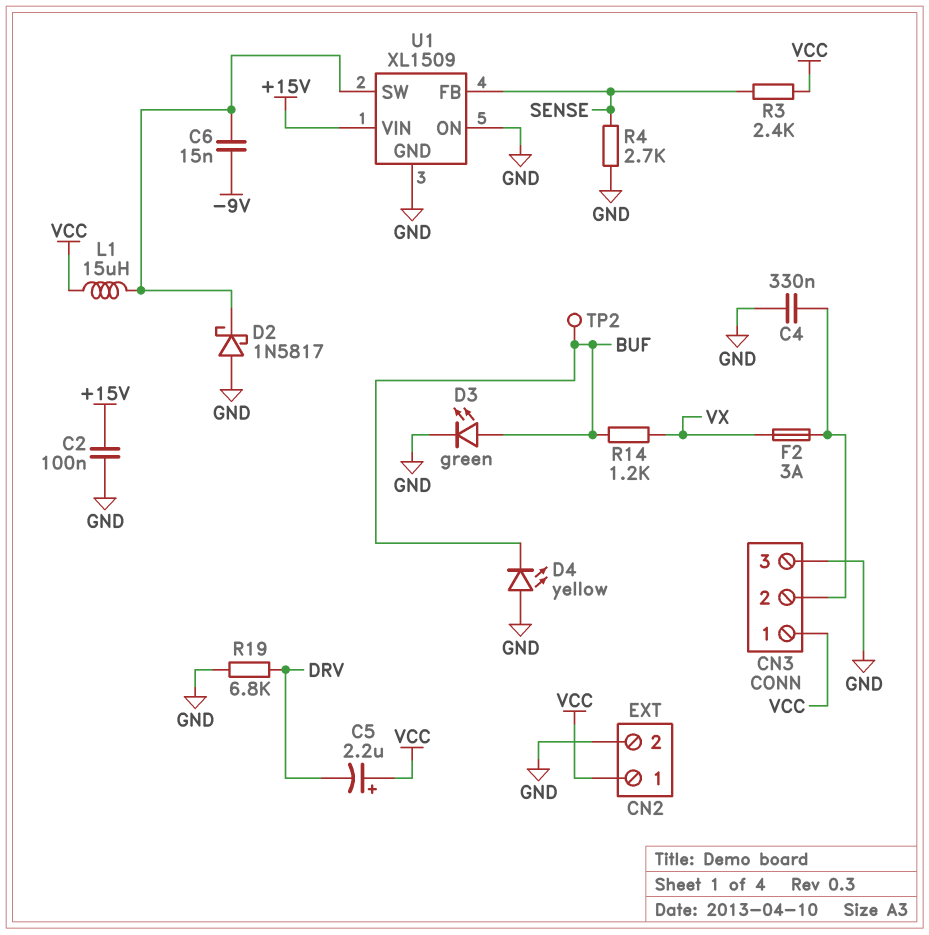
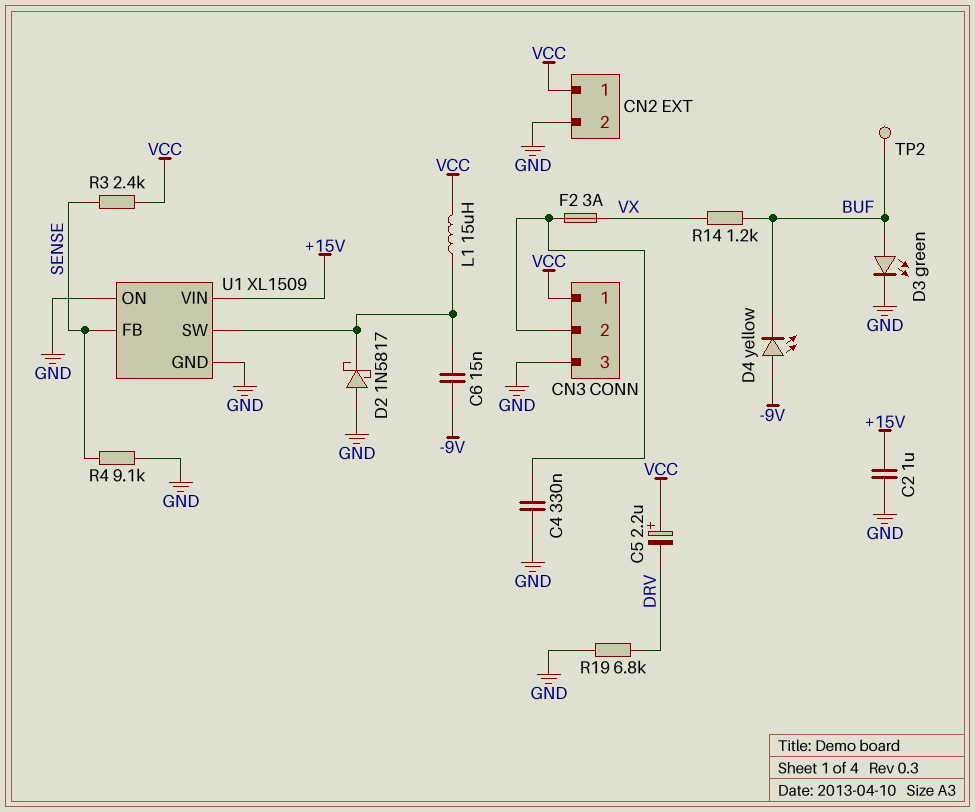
C2: 100nF (+15V, GND) -> 1uF (+15V, GND)
D4: LED yellow (A GND, K BUF) -> LED yellow (A -9V, K BUF)
R4: 2.7k (GND, SENSE) -> 9.1k (GND, SENSE)

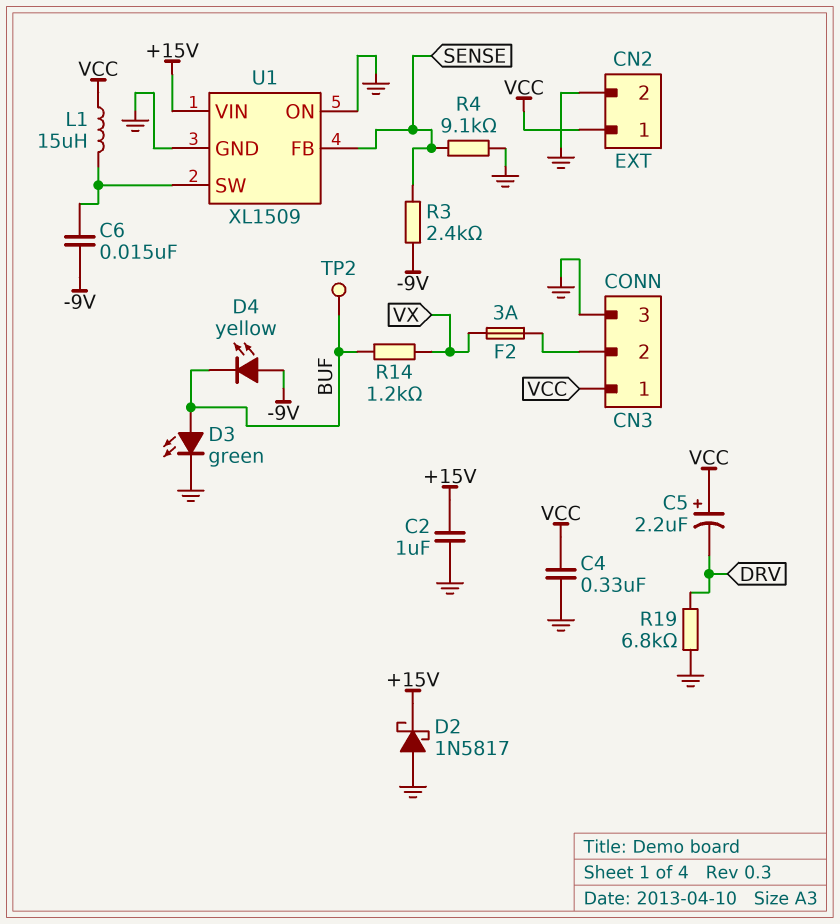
C4: 330nF (CN3/2, GND) -> 330nF (GND, VCC)
D2: schottky 1N5817 (A GND, K U1/SW) -> schottky 1N5817 (A GND, K +15V)
R3: 2.4k (SENSE, VCC) -> 2.4k (-9V, SENSE)

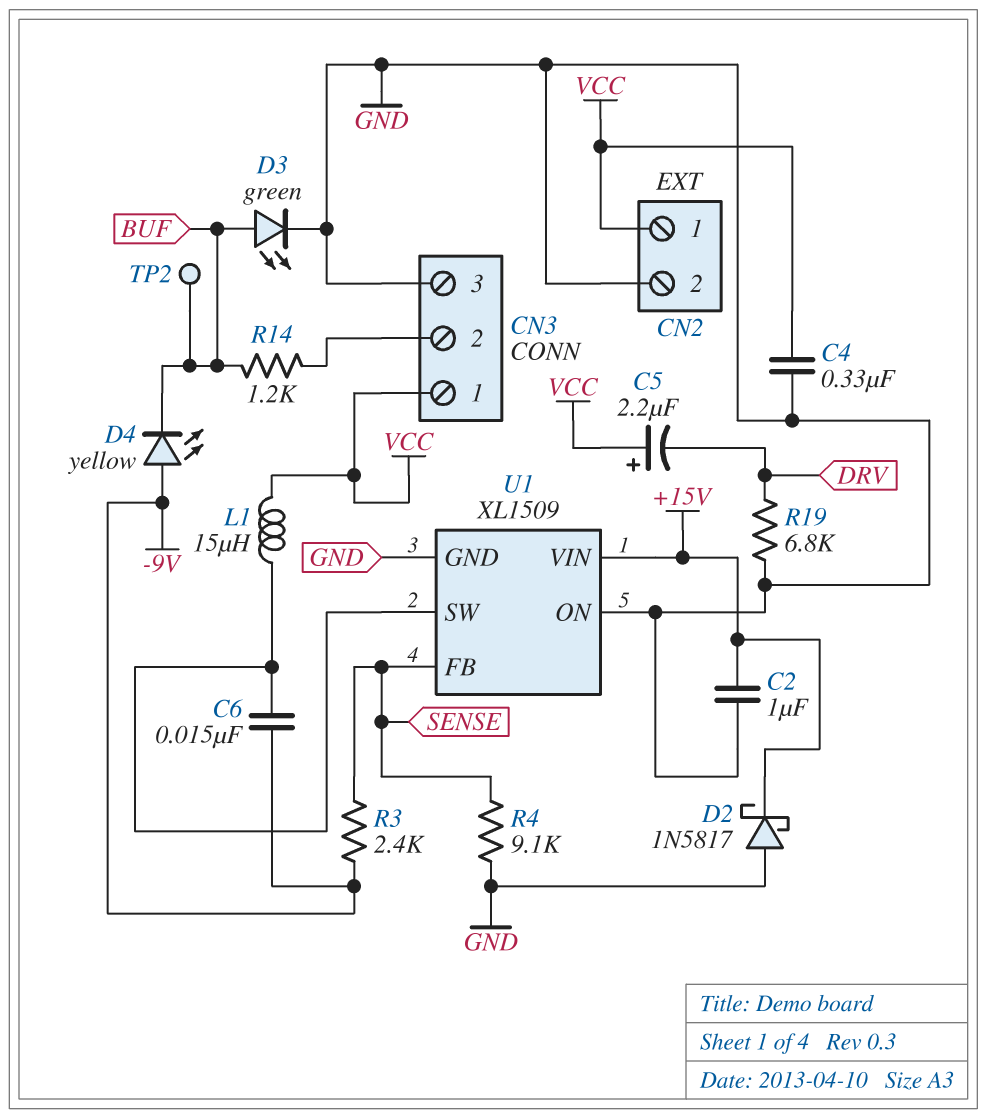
F2: 3A (CN3/2, VX) -> none
R14: 1.2k (BUF, VX) -> 1.2k (BUF, CN3/2)

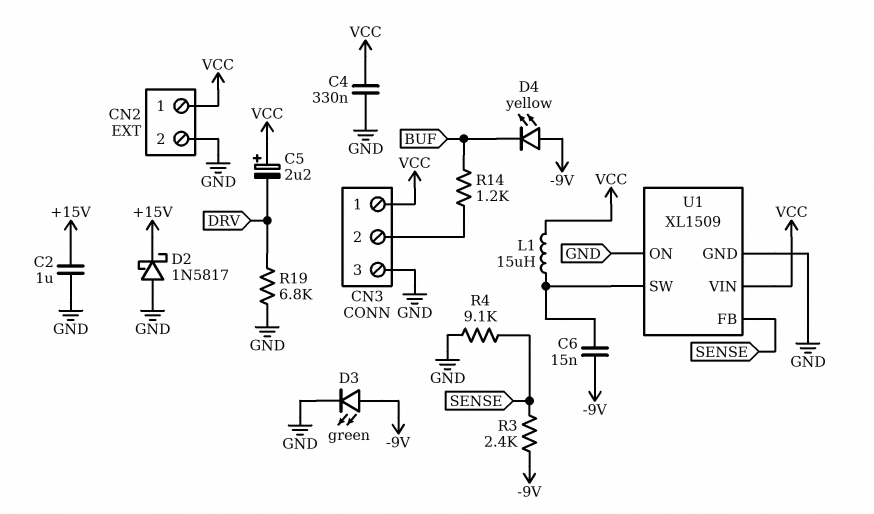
D3: LED green (A BUF, K GND) -> LED green (A -9V, K GND)
TP2: test point (BUF) -> none
U1 pin VIN: +15V -> VCC

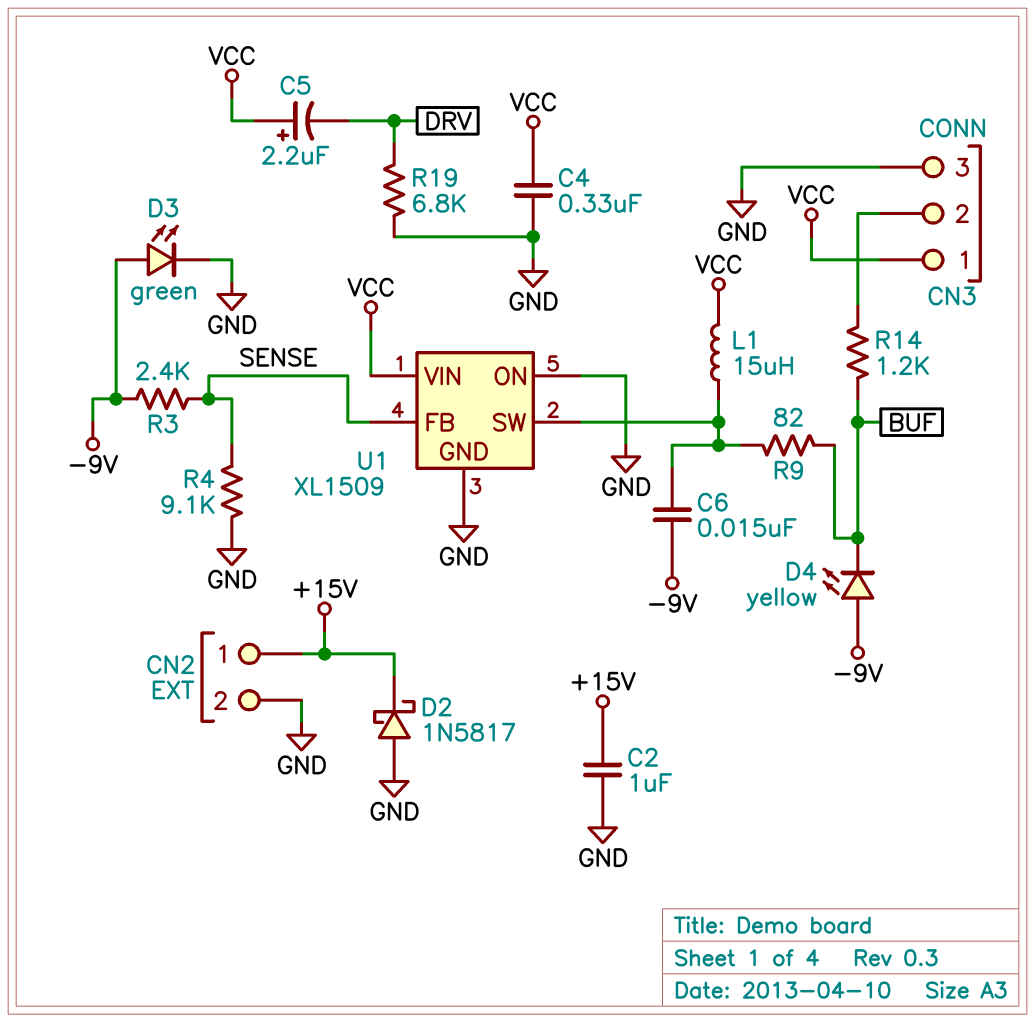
CN2 pin 1: VCC -> +15V
R9: none -> 82 (BUF, U1/SW)

